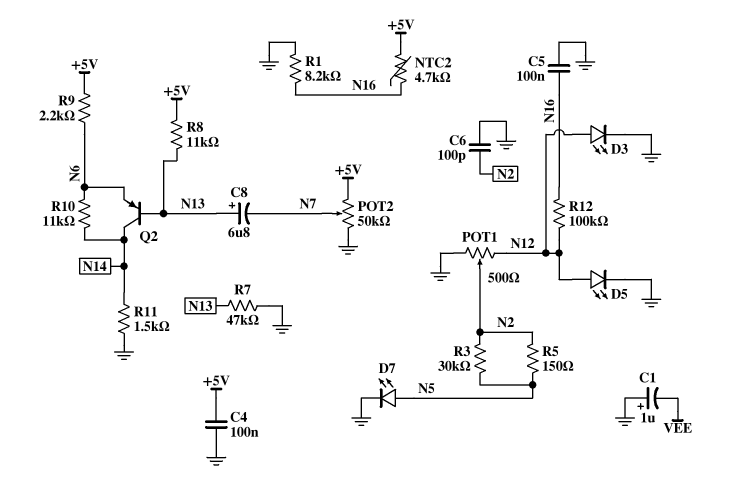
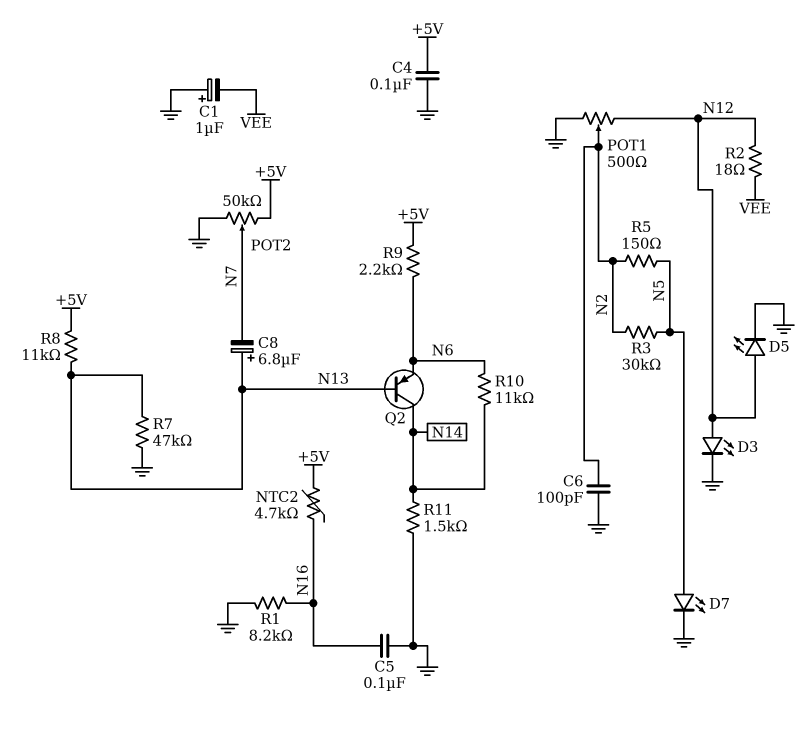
R2: none -> 18 (N12, VEE)
R12: 100k (N12, N16) -> none

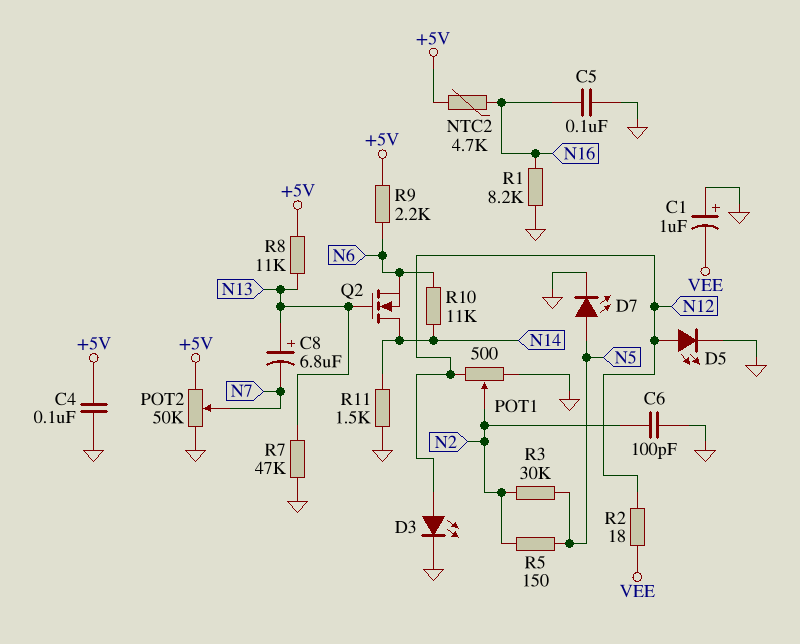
Q2: PNP (B N13, C N14, E N6) -> NMOS (G N13, D N14, S N6)

